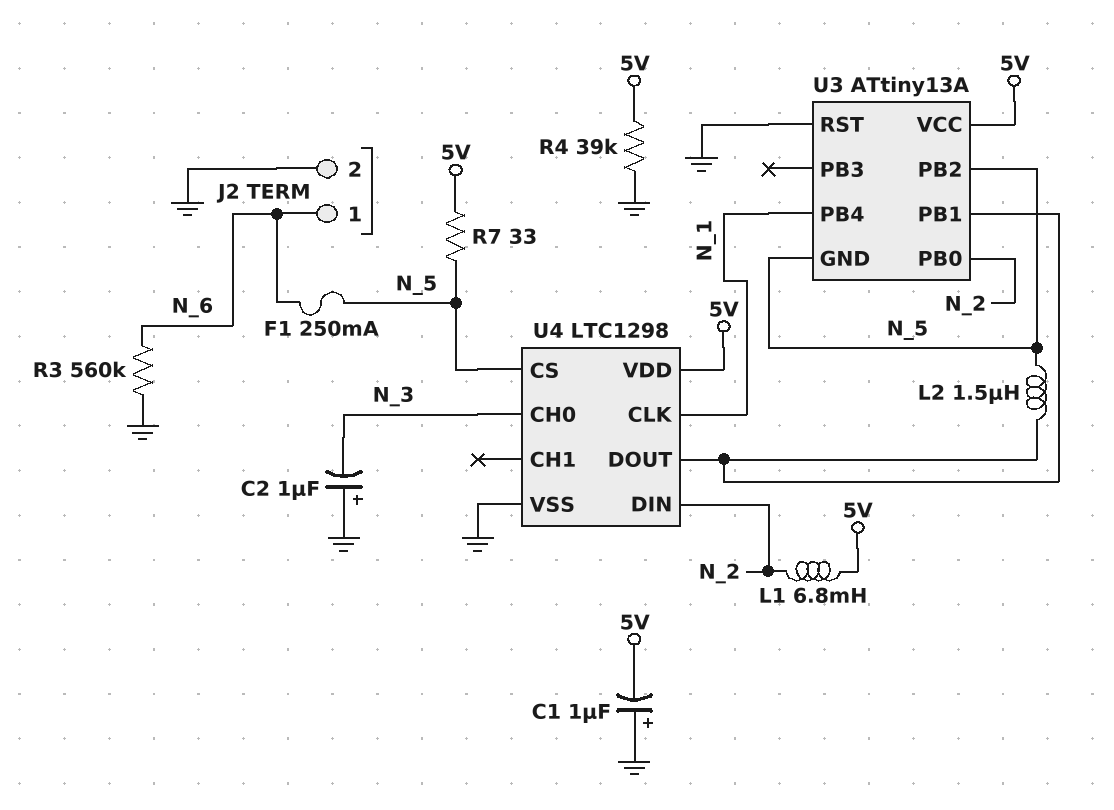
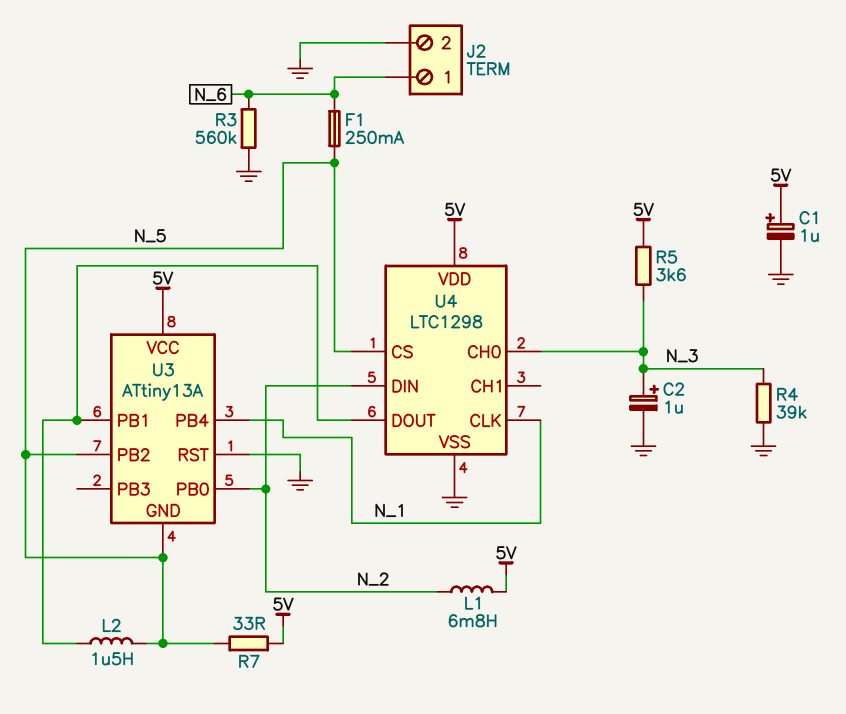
C1: 1uF (plus GND, minus 5V) -> 1uF (plus 5V, minus GND)
C2: 1uF (plus GND, minus N_3) -> 1uF (plus N_3, minus GND)
R4: 39k (5V, GND) -> 39k (GND, N_3)
R5: none -> 3.6k (5V, N_3)

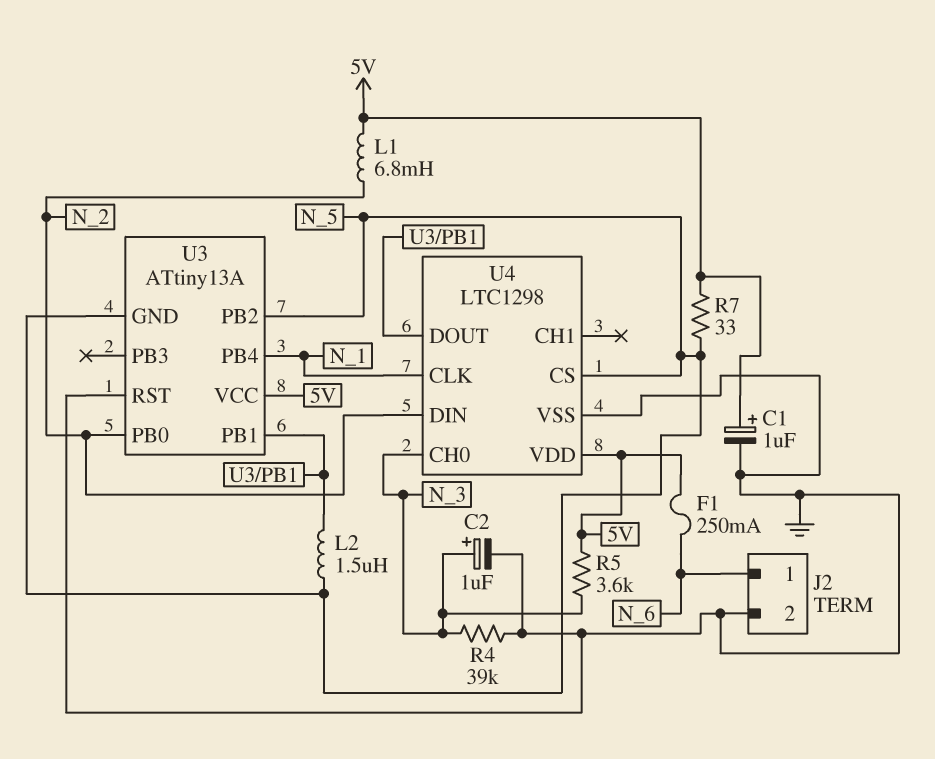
F1: 250mA (N_5, N_6) -> 250mA (5V, N_6)
R3: 560k (GND, N_6) -> none

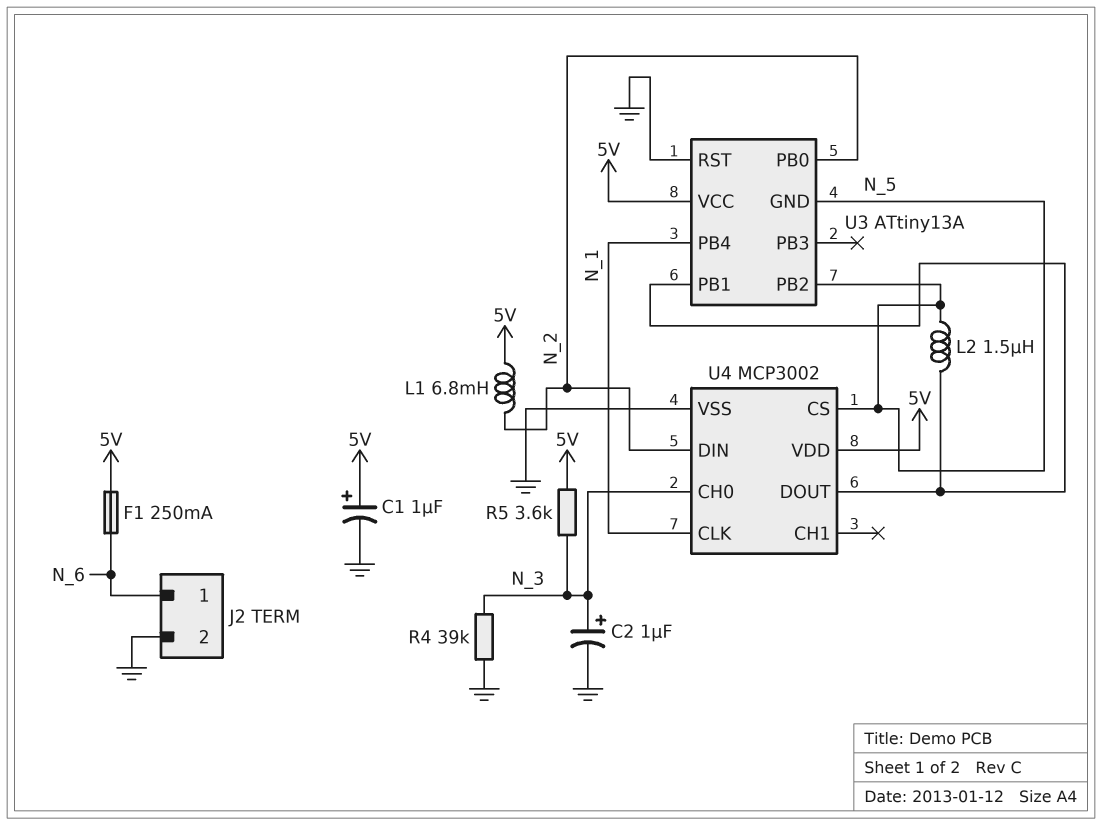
R7: 33 (5V, N_5) -> none
U4: LTC1298 -> MCP3002

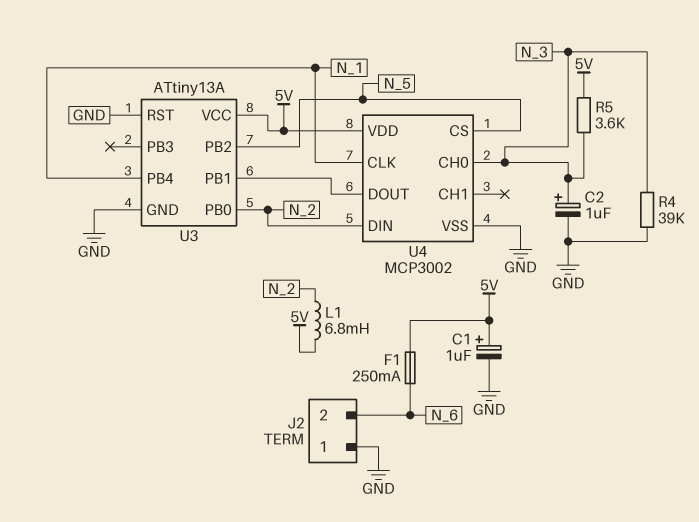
J2 pin 1: N_6 -> GND
J2 pin 2: GND -> N_6
L2: 1.5uH (N_5, U3/PB1) -> none
U3 pin GND: N_5 -> GND

